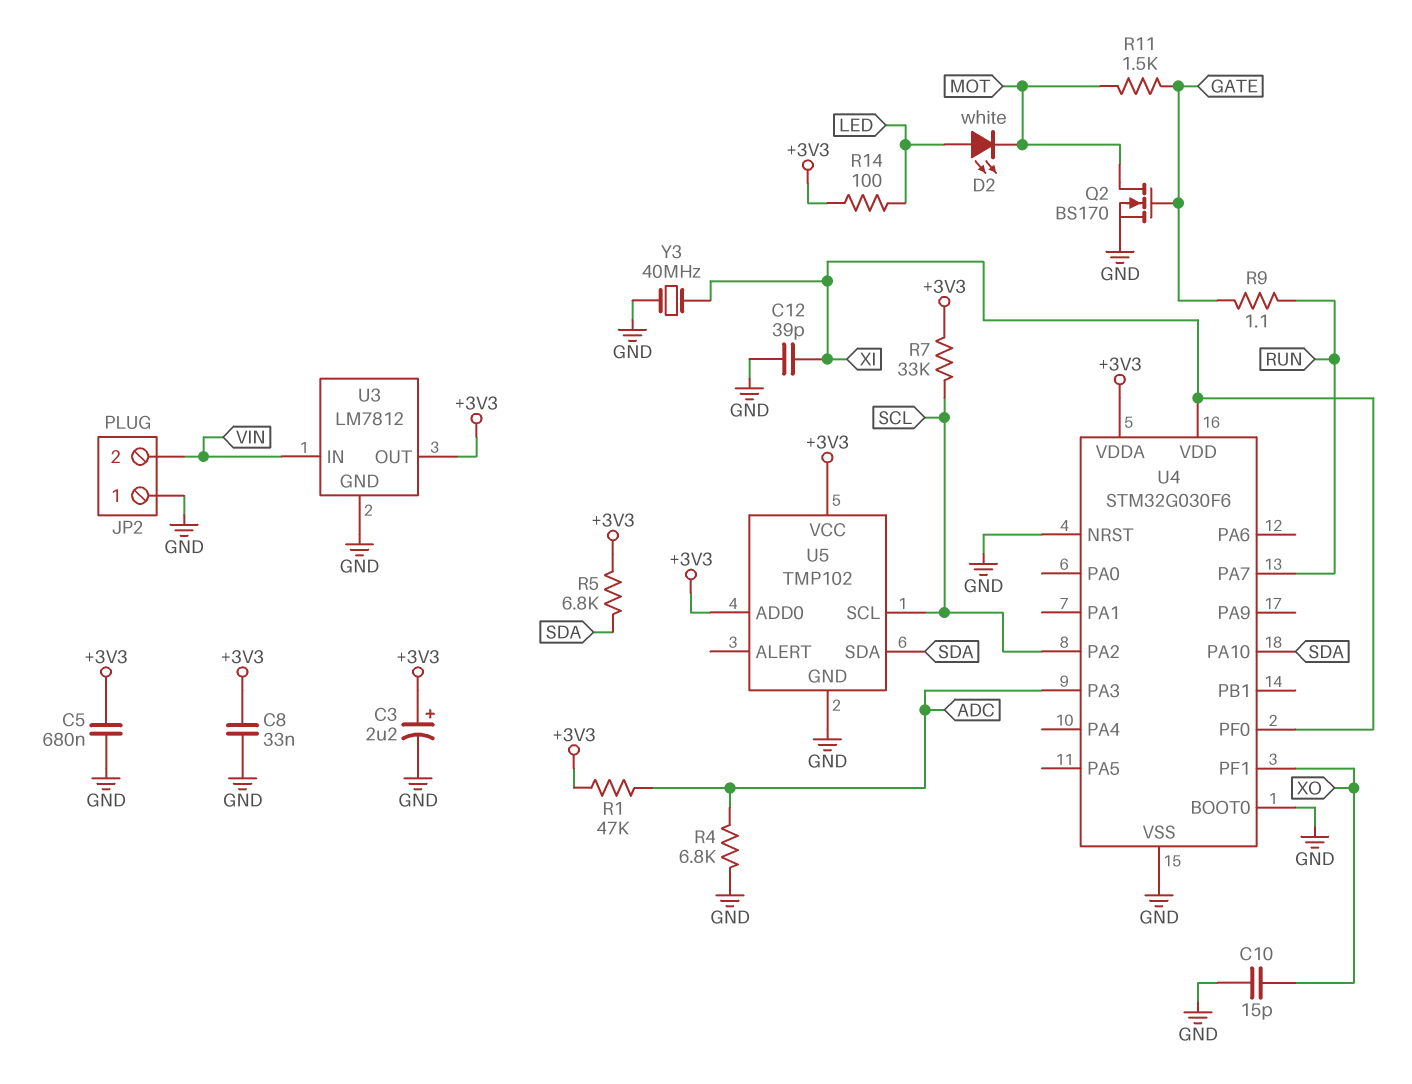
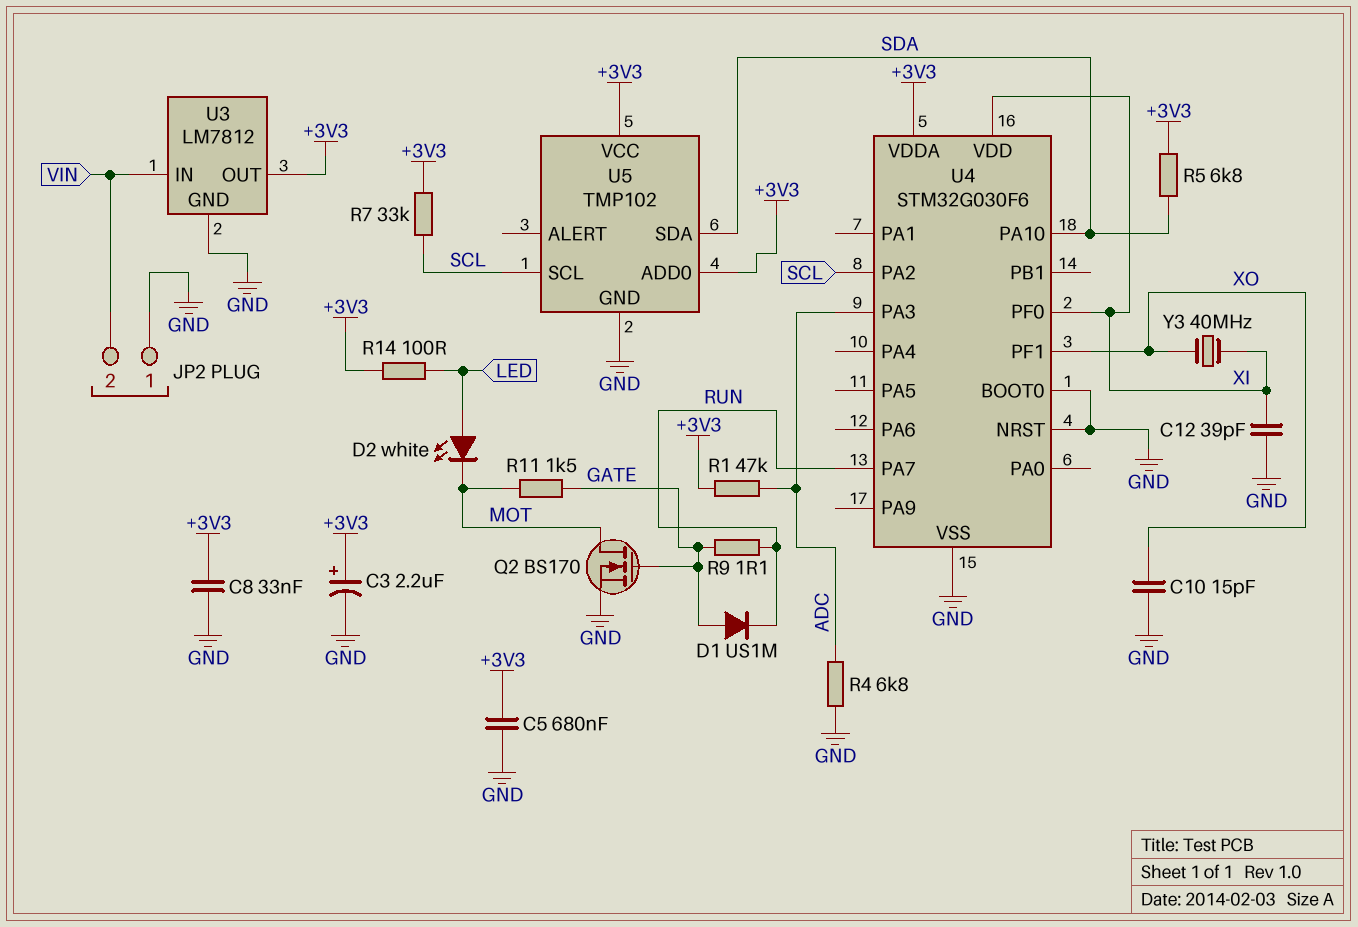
D1: none -> diode US1M (A GATE, K RUN)
Y3: 40MHz (GND, XI) -> 40MHz (XI, XO)

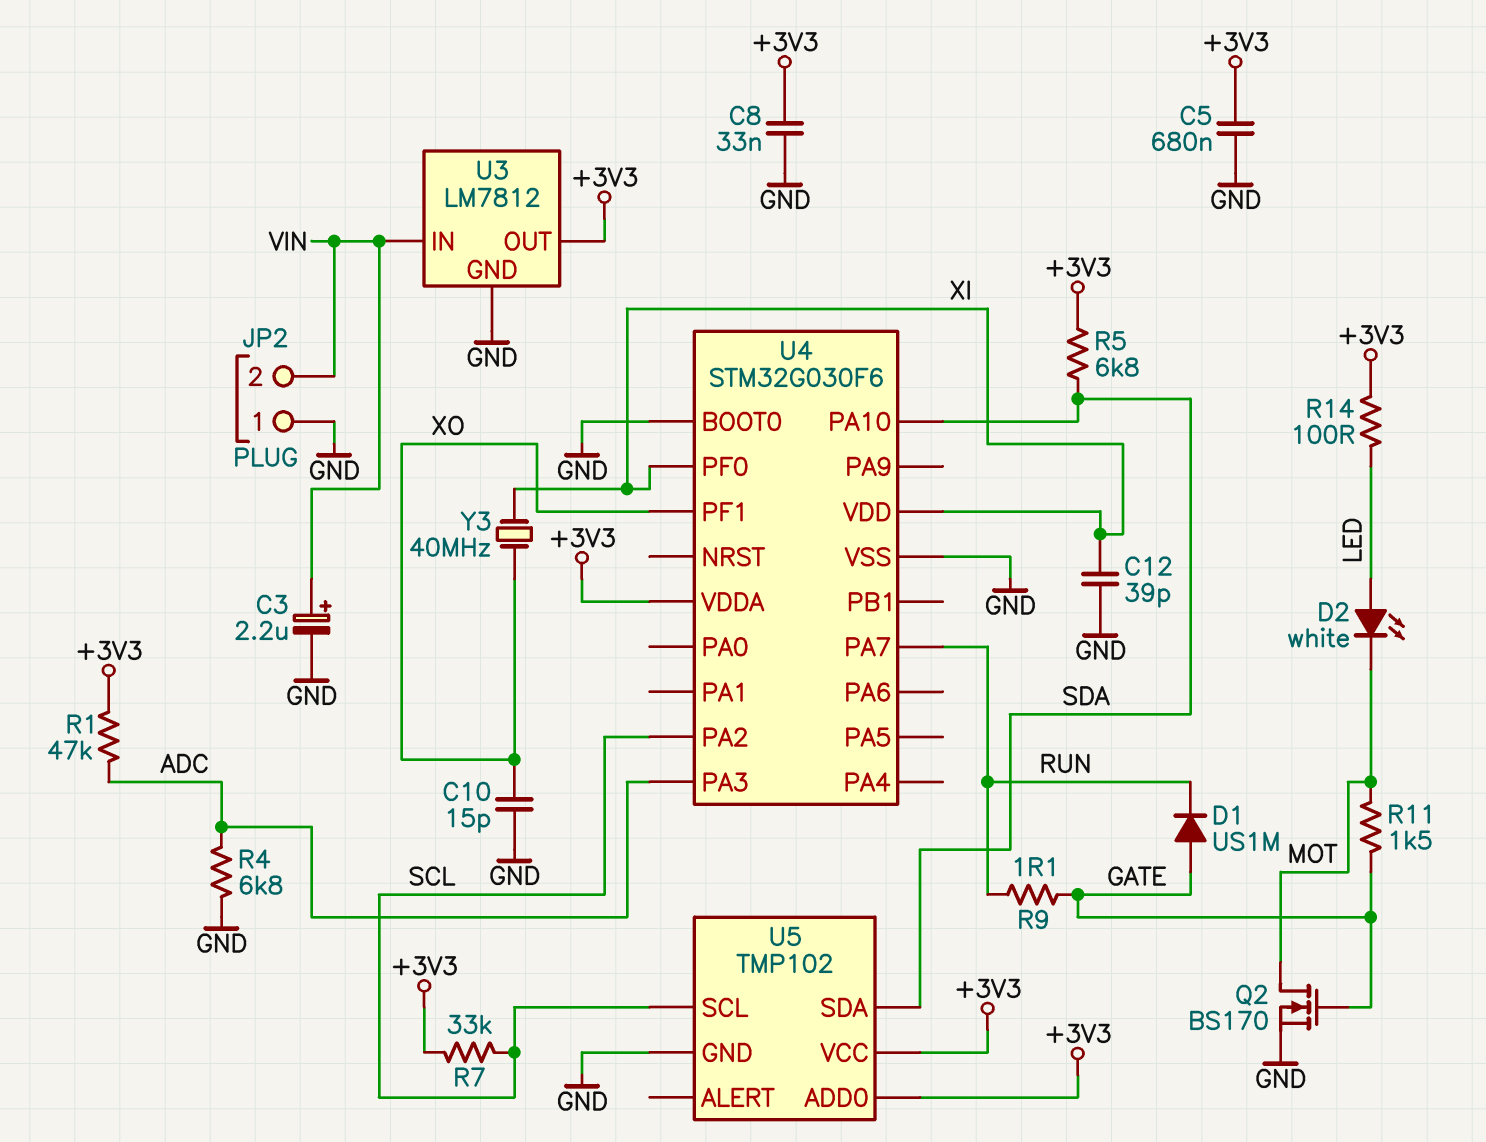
C3: 2.2uF (plus +3V3, minus GND) -> 2.2uF (plus VIN, minus GND)
U4 pin NRST: GND -> none

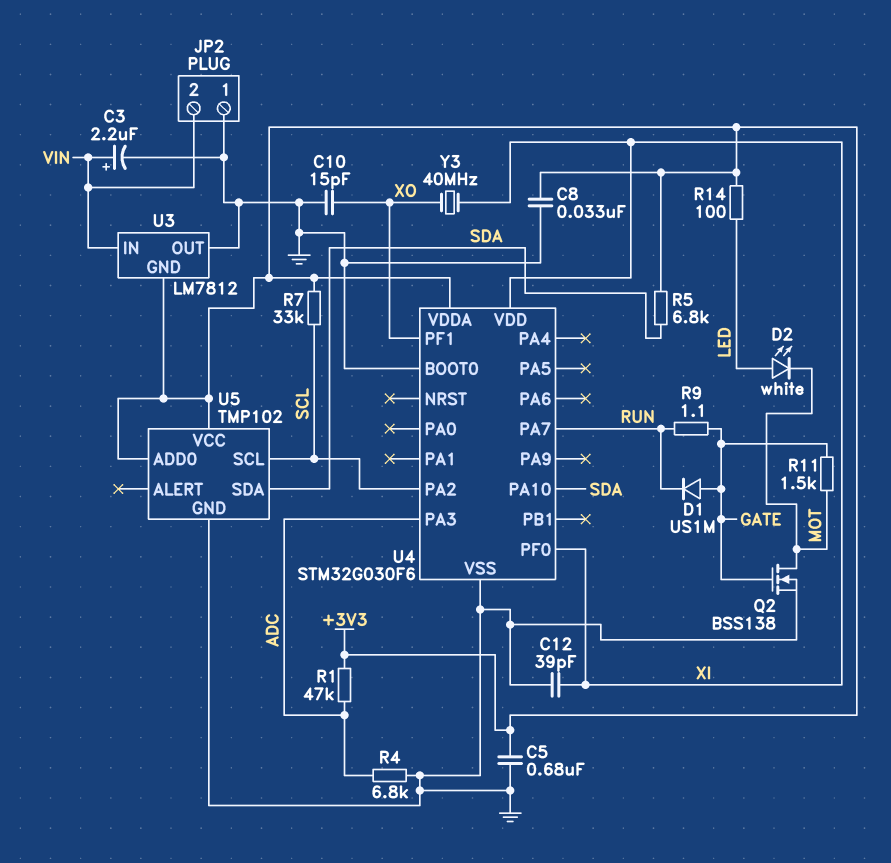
Q2: NMOS BS170 (G GATE, D MOT, S GND) -> NMOS BSS138 (G GATE, D MOT, S GND)
U3 pin GND: GND -> +3V3
U3 pin OUT: +3V3 -> GND

